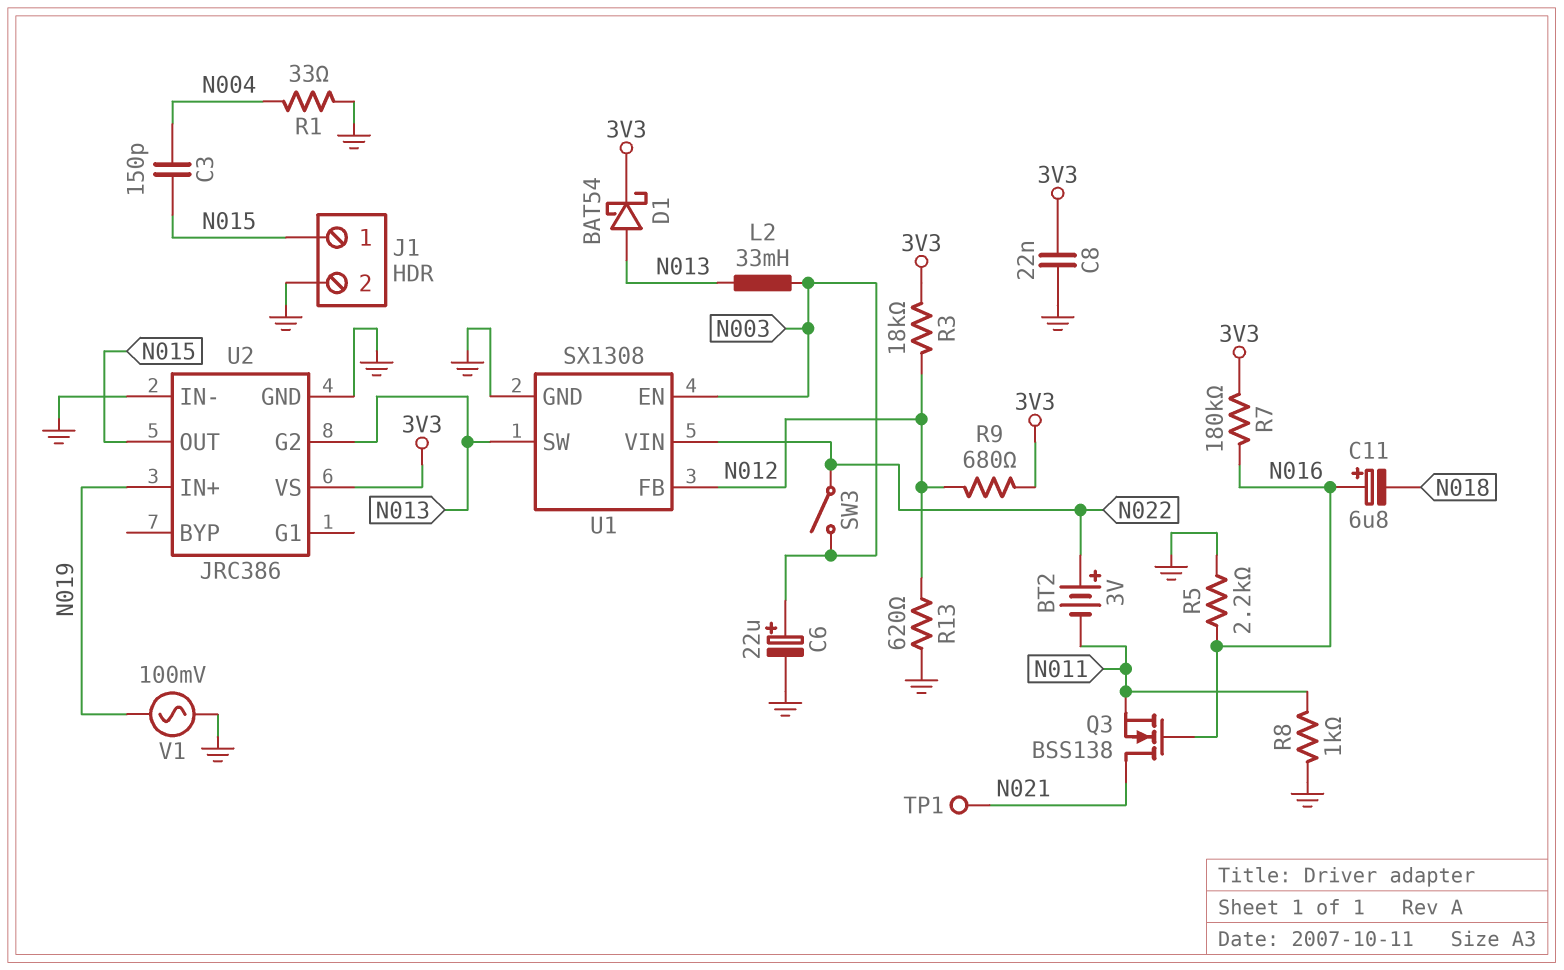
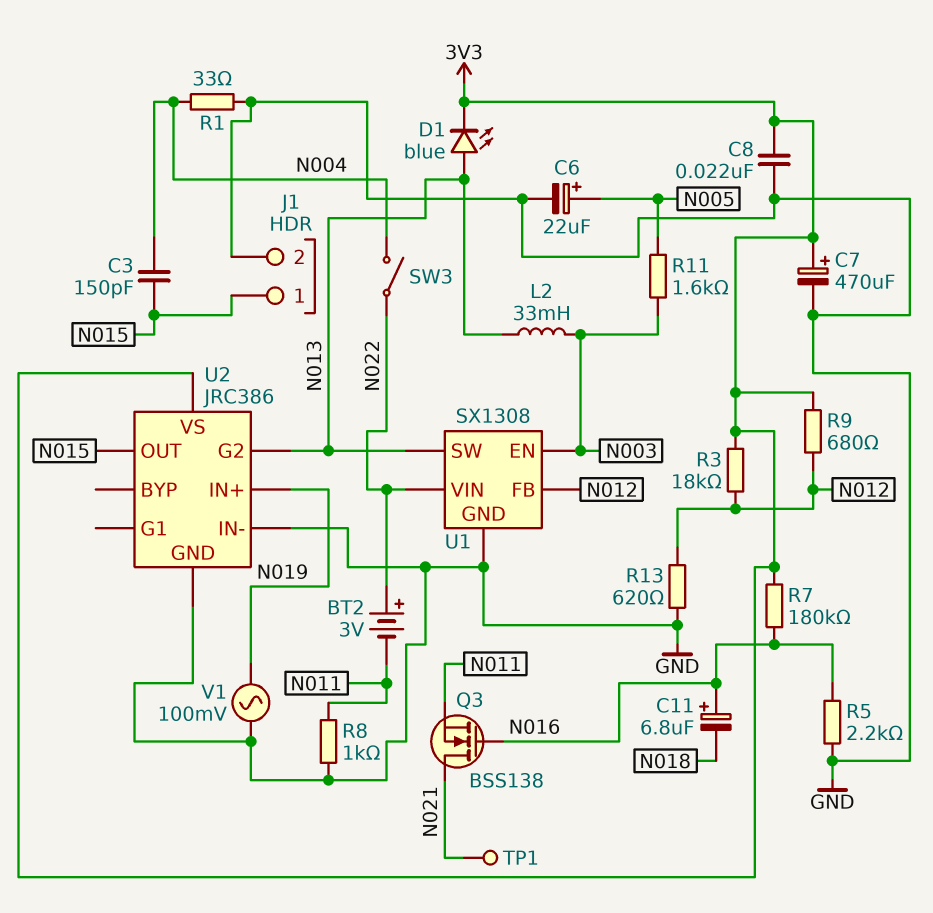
C6: 22uF (plus N003, minus GND) -> 22uF (plus N005, minus GND)
C7: none -> 470uF (plus 3V3, minus GND)
D1: schottky BAT54 (A N013, K 3V3) -> LED blue (A N013, K 3V3)
R11: none -> 1.6k (N003, N005)
SW3: switch (N003, N022) -> switch (N004, N022)

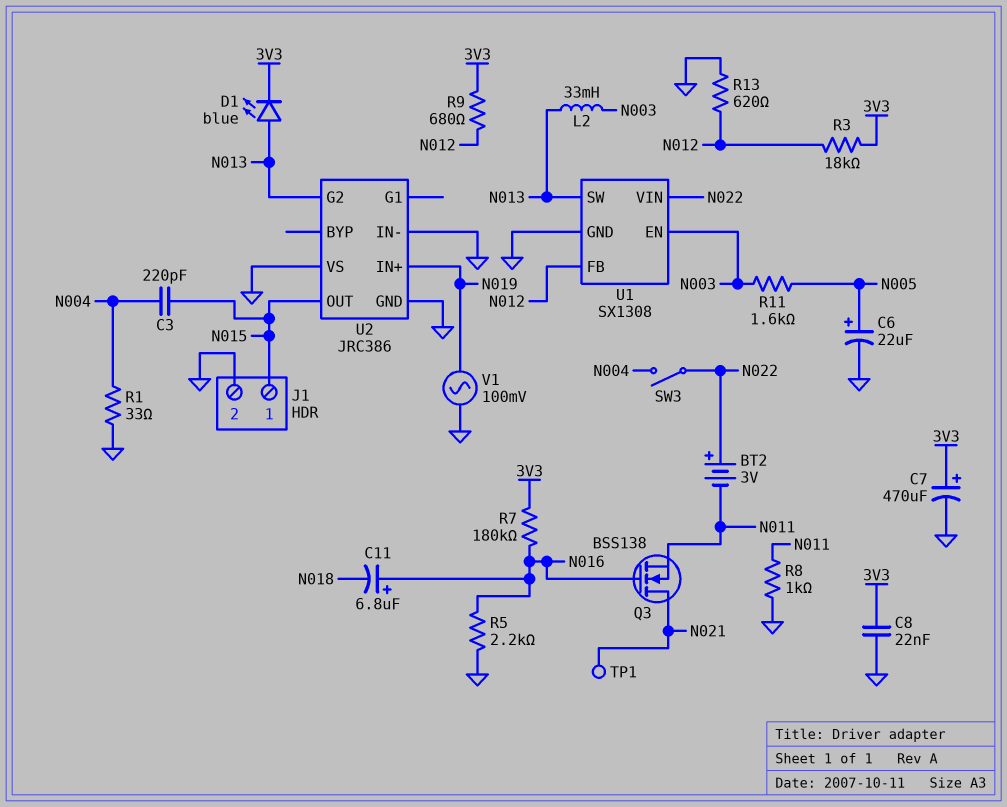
C3: 150pF (N004, N015) -> 220pF (N004, N015)
U2 pin VS: 3V3 -> GND

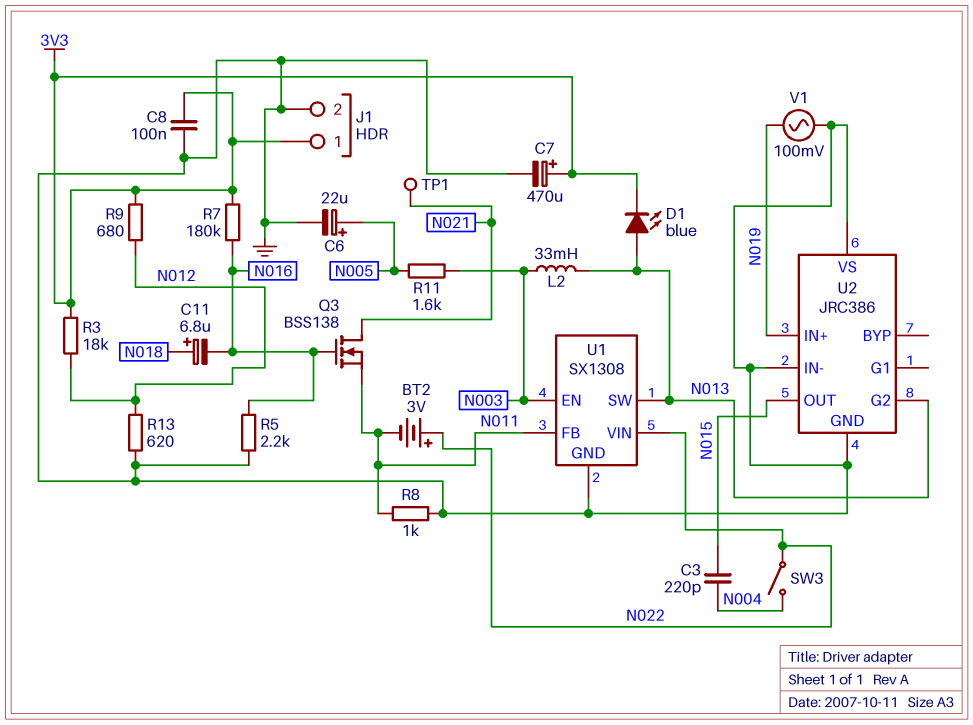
C8: 22nF (3V3, GND) -> 100nF (3V3, GND)
C11: 6.8uF (plus N016, minus N018) -> 6.8uF (plus N018, minus N016)
J1 pin 1: N015 -> 3V3
R1: 33 (GND, N004) -> none
U1 pin FB: N012 -> N011

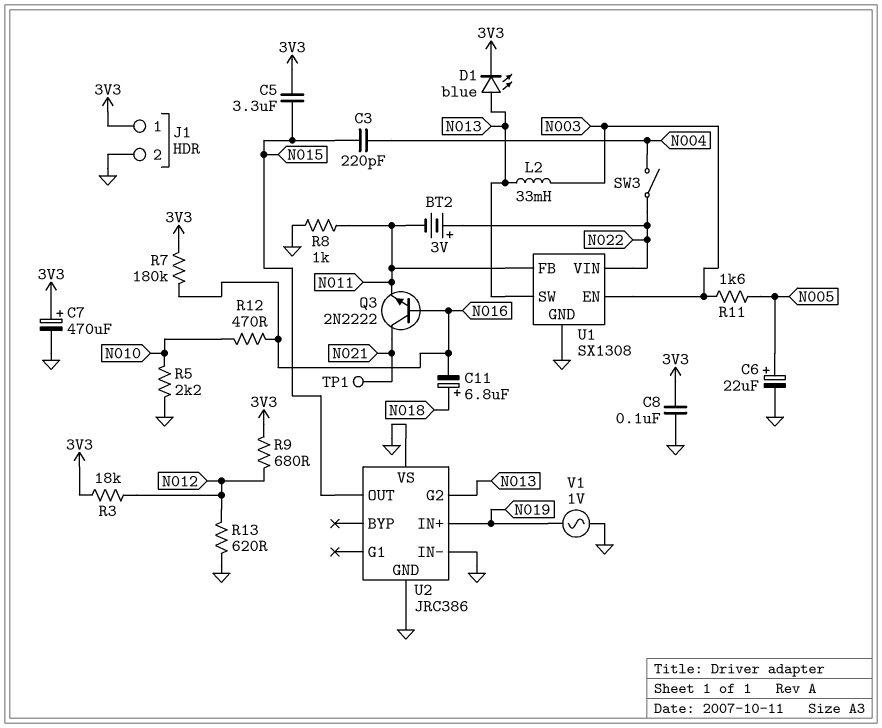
C5: none -> 3.3uF (3V3, N015)
Q3: NMOS BSS138 (G N016, D N021, S N011) -> NPN 2N2222 (B N016, C N021, E N011)
R5: 2.2k (GND, N016) -> 2.2k (GND, N010)
R12: none -> 470 (N010, N016)
V1: AC 100mV (GND, N019) -> AC 1V (GND, N019)

